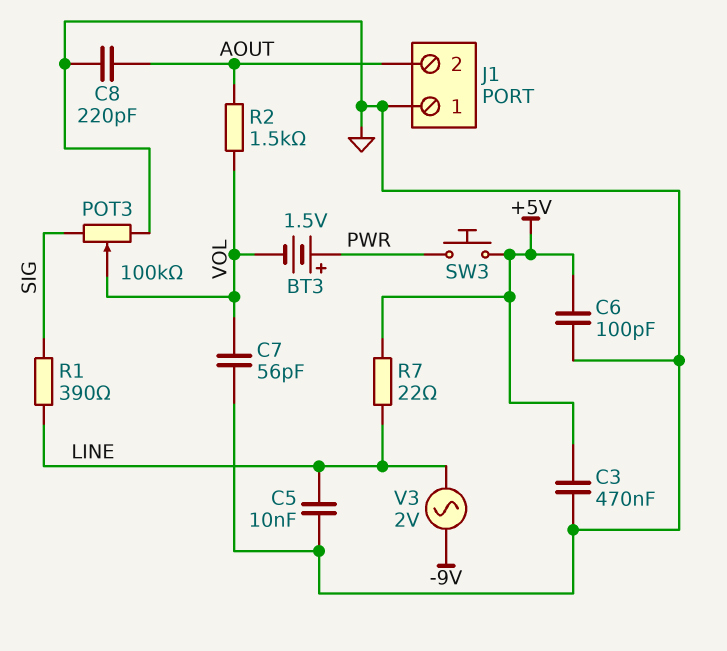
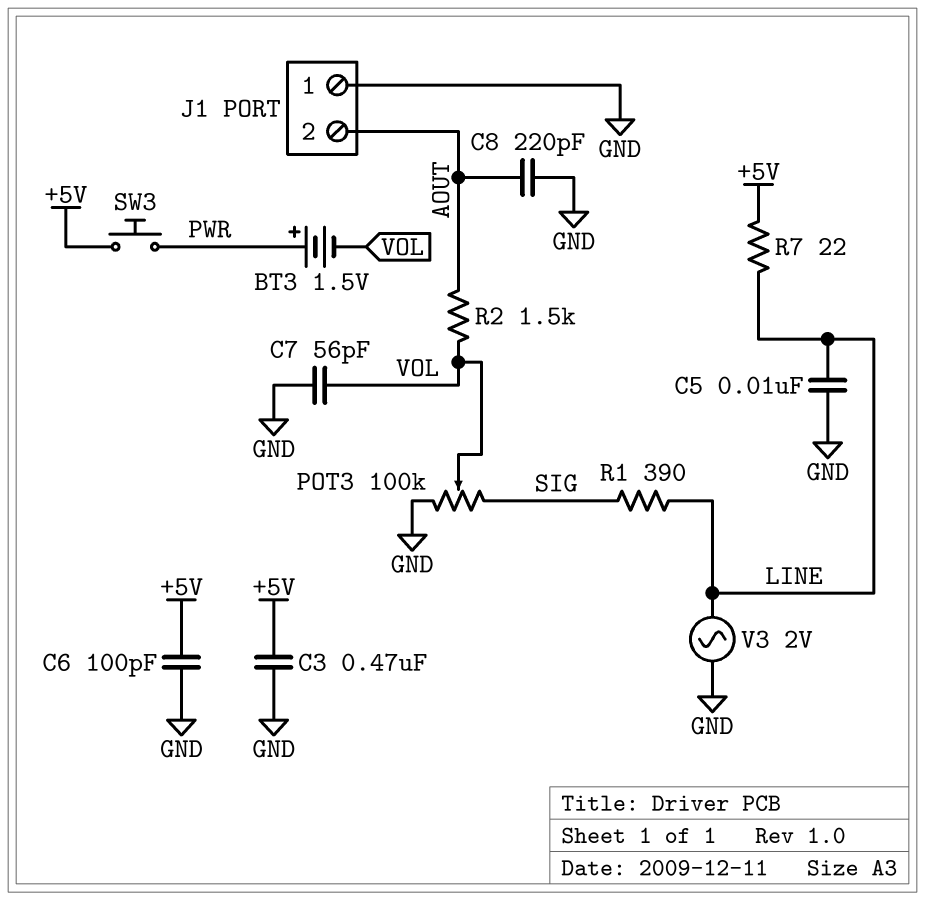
V3: AC 2V (-9V, LINE) -> AC 2V (GND, LINE)

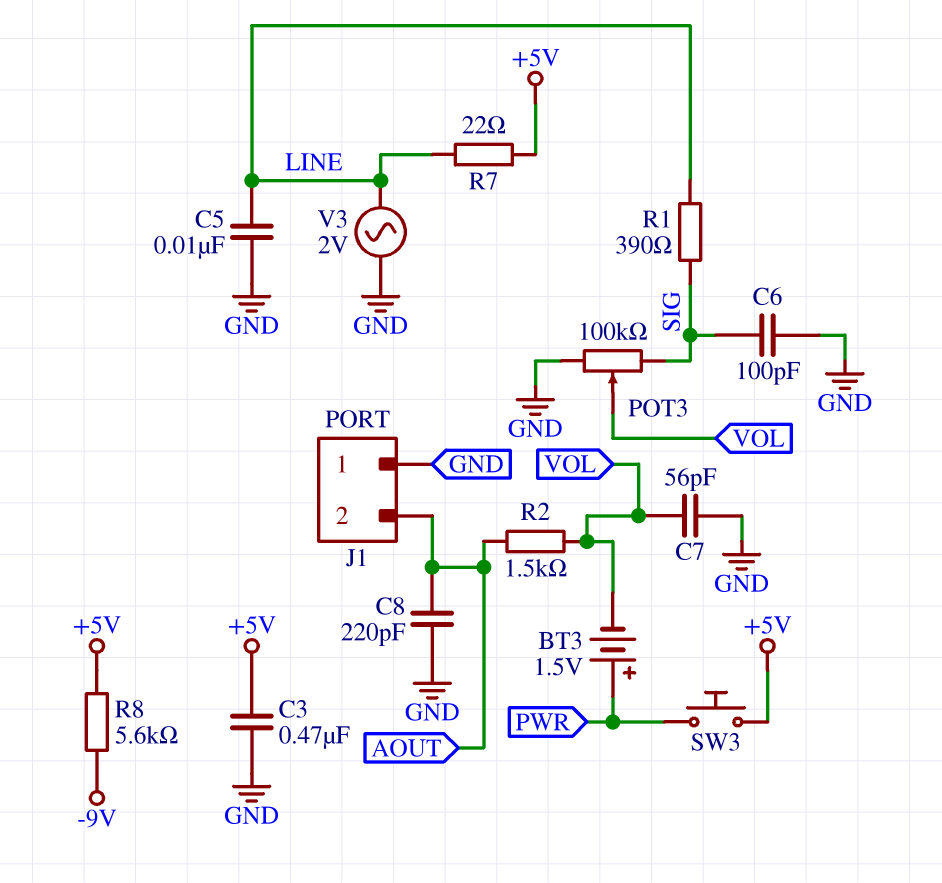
C6: 100pF (+5V, GND) -> 100pF (GND, SIG)
R8: none -> 5.6k (+5V, -9V)

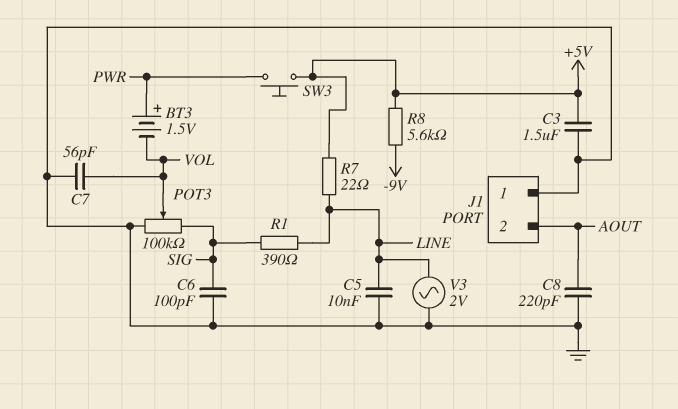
C3: 470nF (+5V, GND) -> 1.5uF (+5V, GND)
R2: 1.5k (AOUT, VOL) -> none

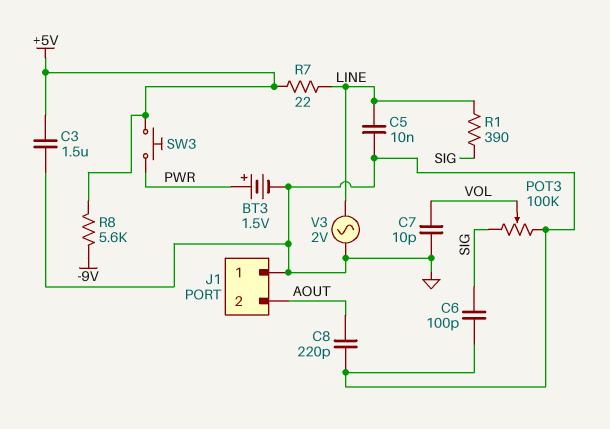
BT3: 1.5V (plus PWR, minus VOL) -> 1.5V (plus PWR, minus GND)
C7: 56pF (GND, VOL) -> 10pF (GND, VOL)

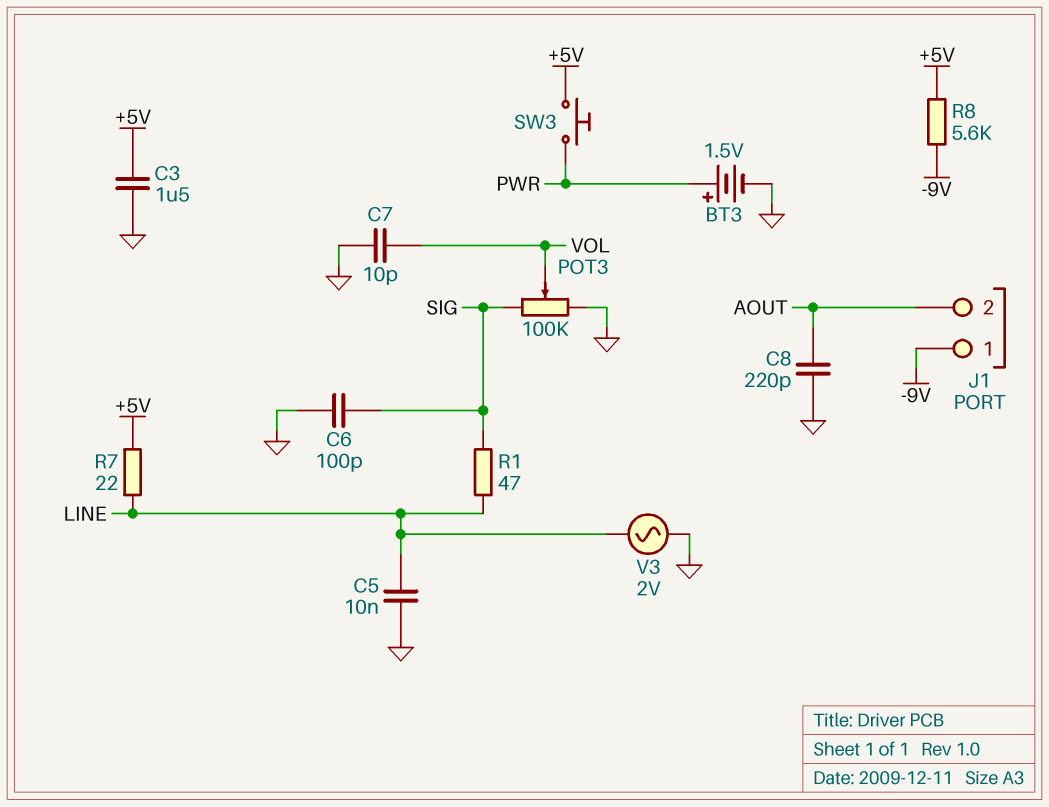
J1 pin 1: GND -> -9V
R1: 390 (LINE, SIG) -> 47 (LINE, SIG)

